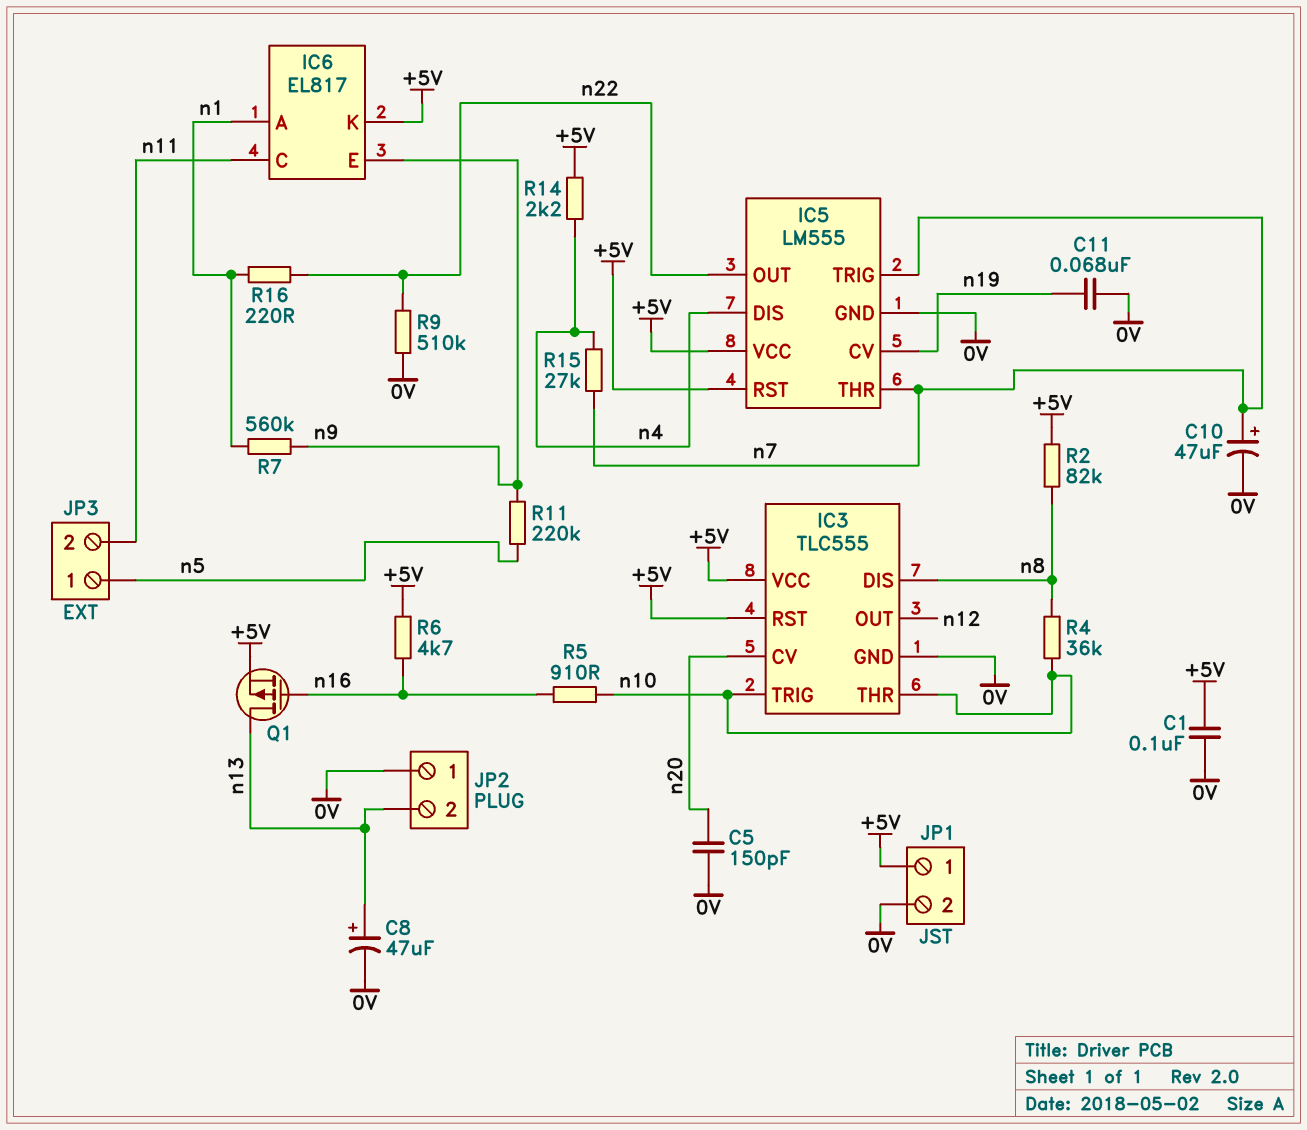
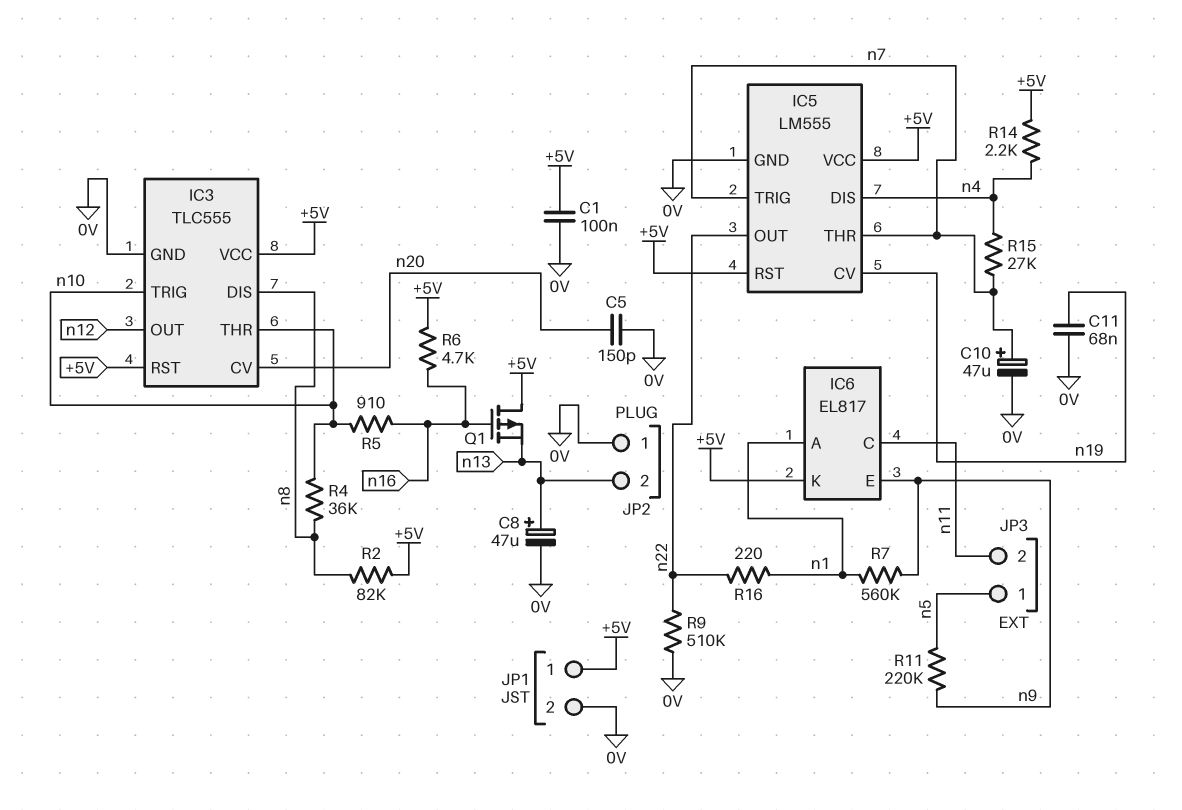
Q1: PMOS (G n16, D n13, S +5V) -> PMOS (G n16, D +5V, S n13)

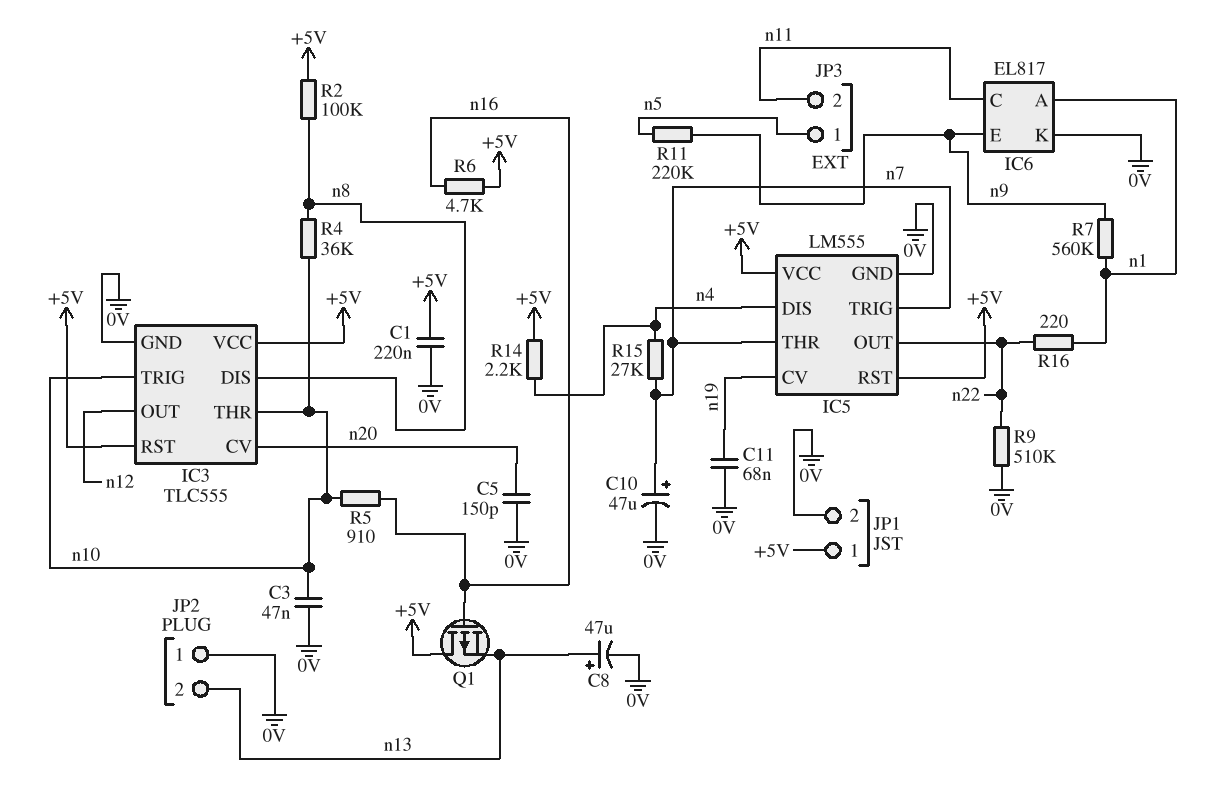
C1: 100nF (+5V, 0V) -> 220nF (+5V, 0V)
C3: none -> 47nF (0V, n10)
IC6 pin K: +5V -> 0V
R2: 82k (+5V, n8) -> 100k (+5V, n8)

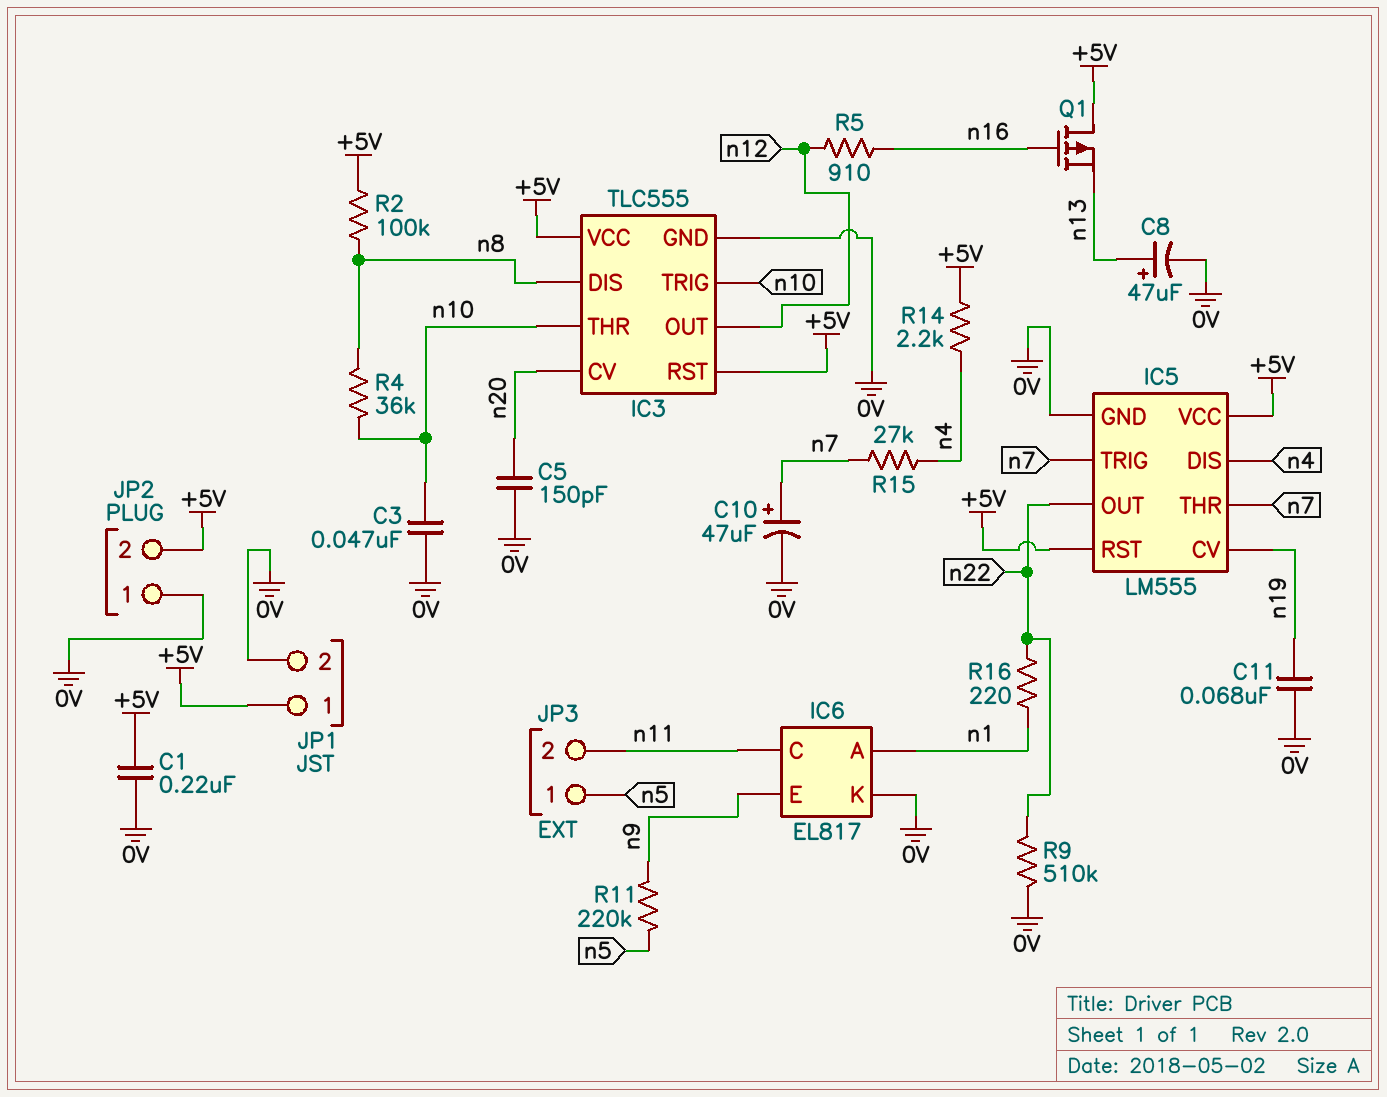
JP2 pin 2: n13 -> +5V
R5: 910 (n10, n16) -> 910 (n12, n16)
R6: 4.7k (+5V, n16) -> none
R7: 560k (n1, n9) -> none

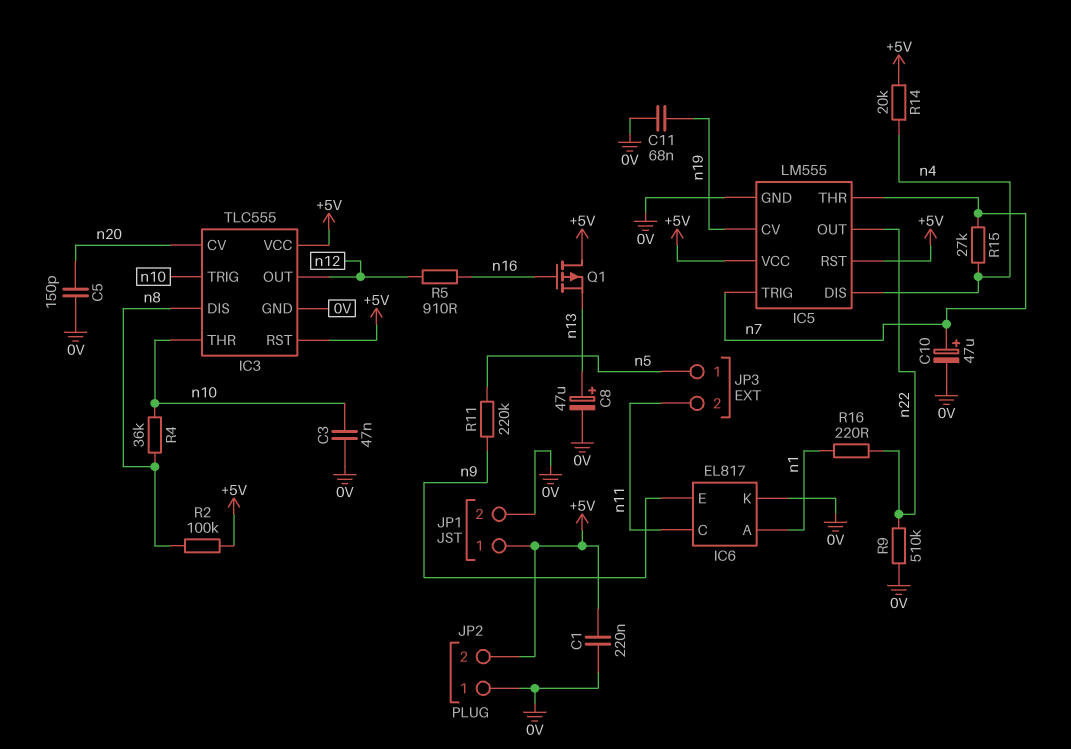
R14: 2.2k (+5V, n4) -> 20k (+5V, n4)

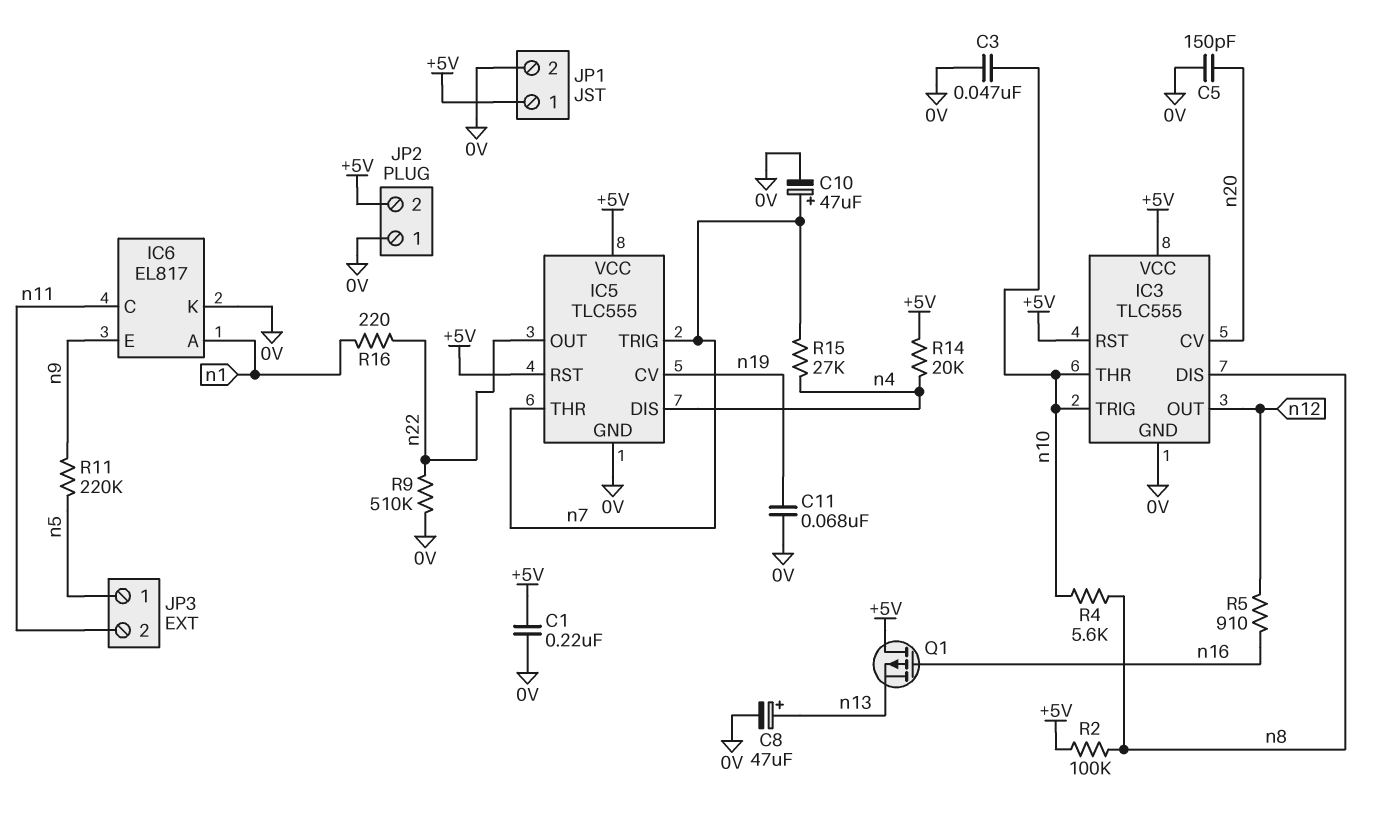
IC5: LM555 -> TLC555
R4: 36k (n8, n10) -> 5.6k (n8, n10)

